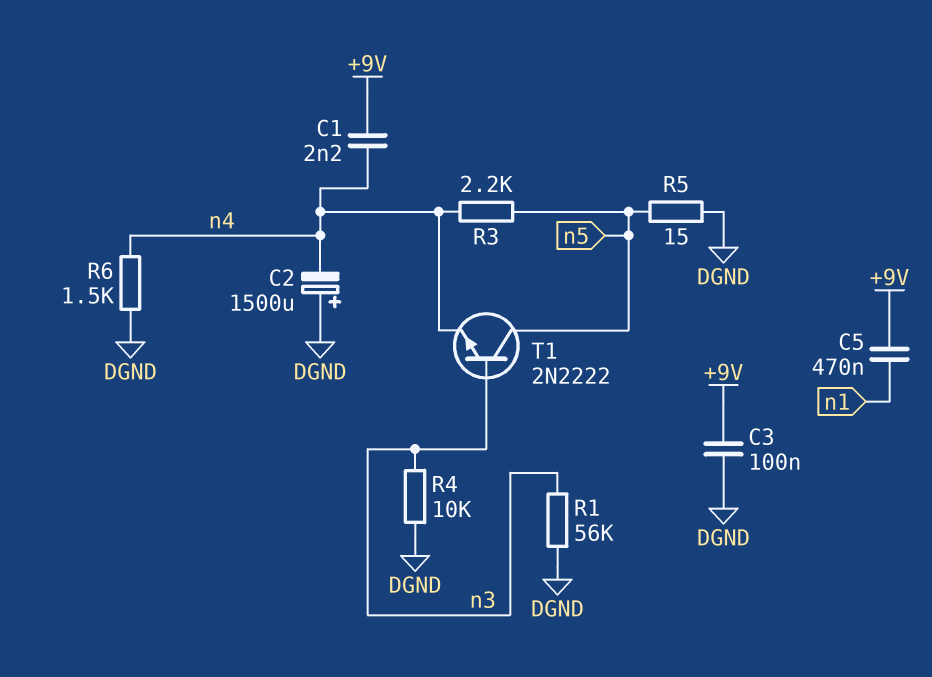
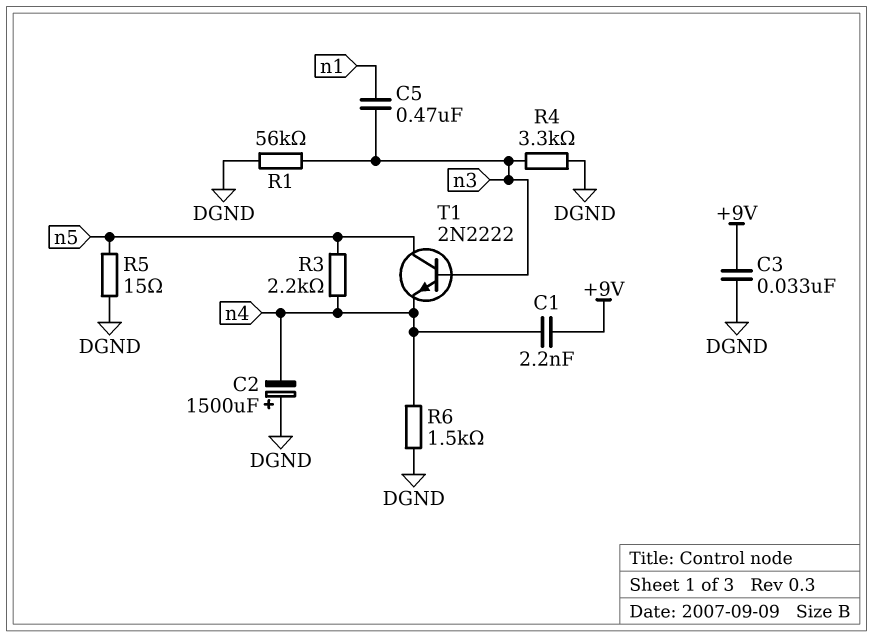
C3: 100nF (+9V, DGND) -> 33nF (+9V, DGND)
C5: 470nF (+9V, n1) -> 470nF (n1, n3)
R4: 10k (DGND, n3) -> 3.3k (DGND, n3)

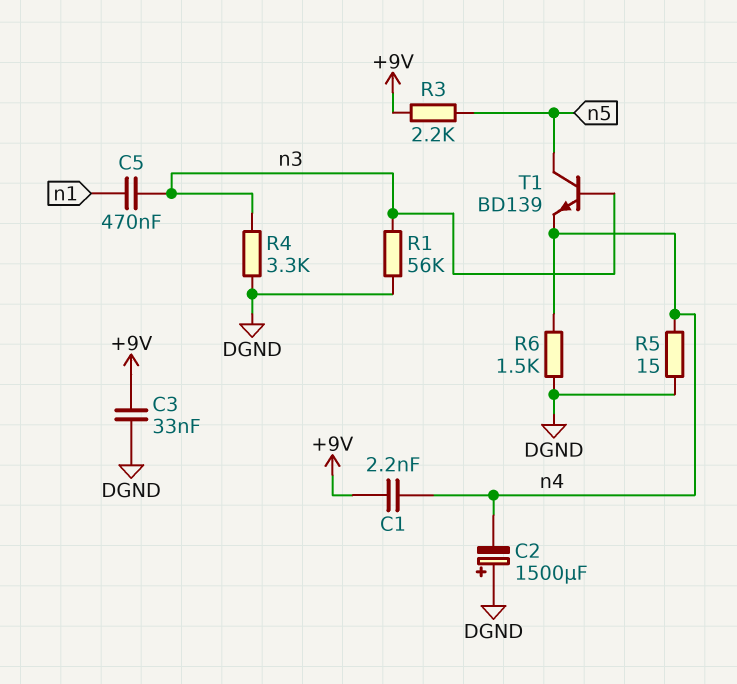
R3: 2.2k (n4, n5) -> 2.2k (+9V, n5)
R5: 15 (DGND, n5) -> 15 (DGND, n4)
T1: NPN 2N2222 (B n3, C n5, E n4) -> NPN BD139 (B n3, C n5, E n4)

